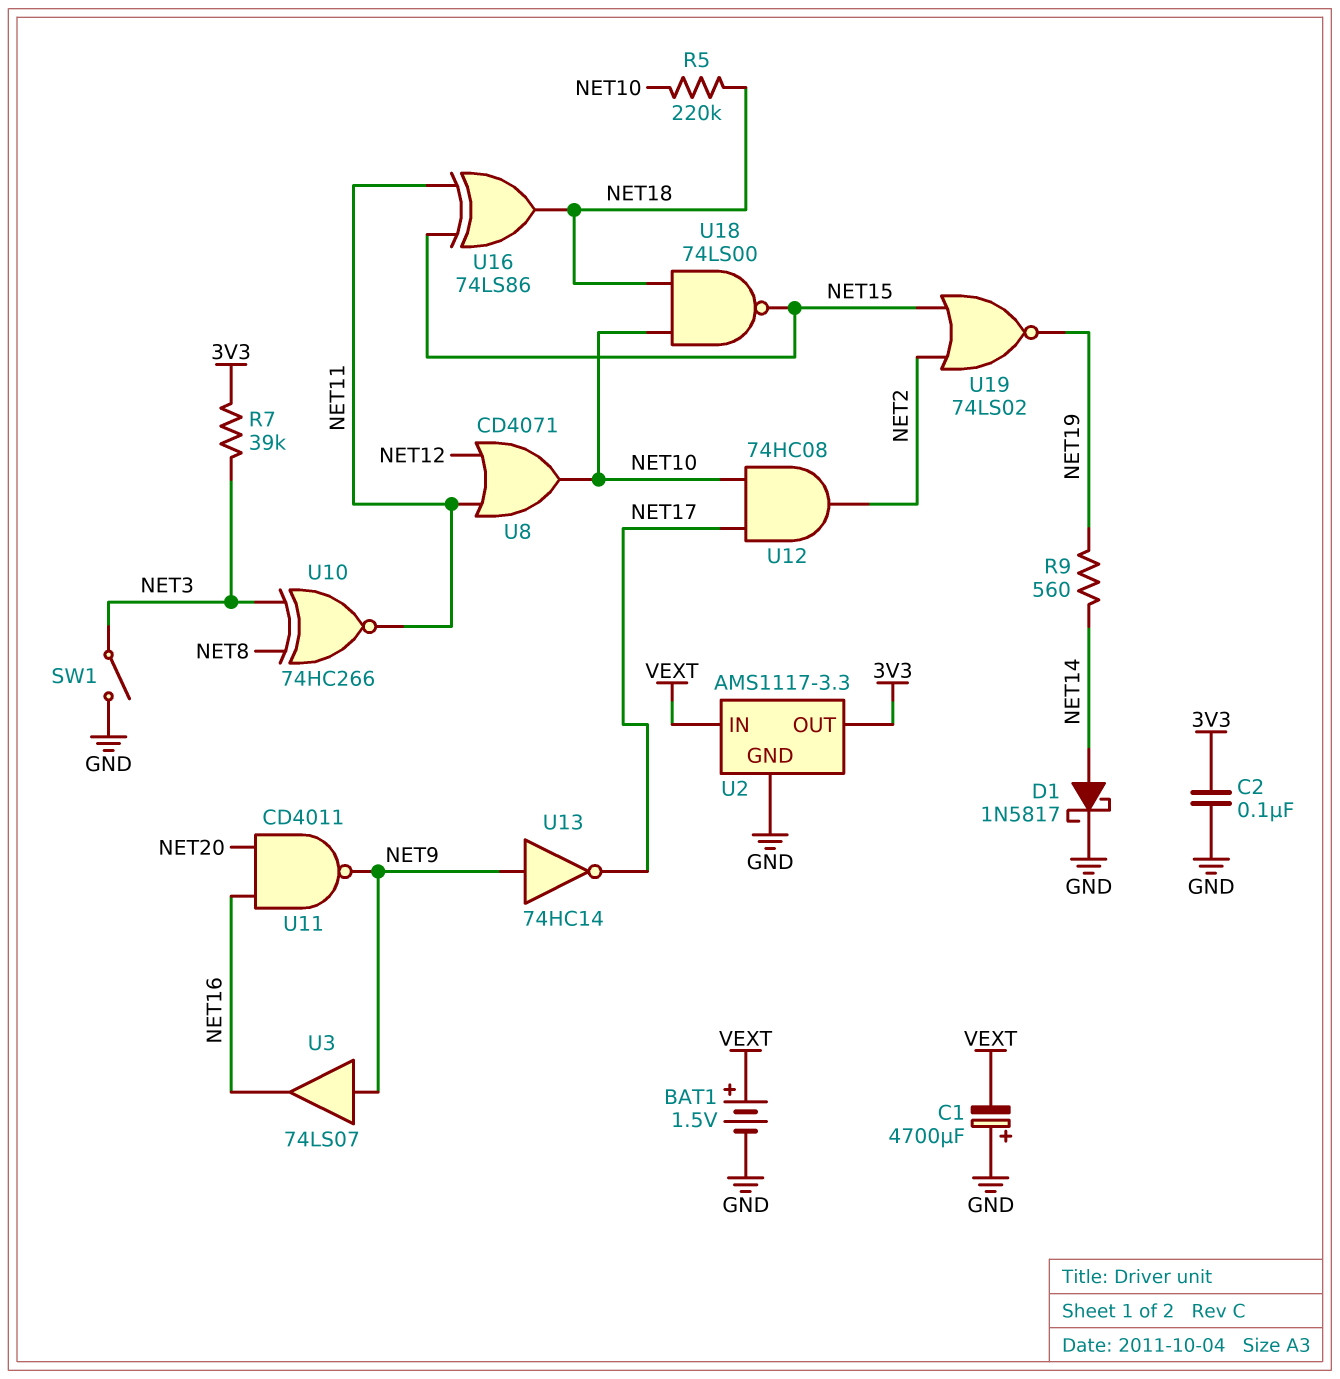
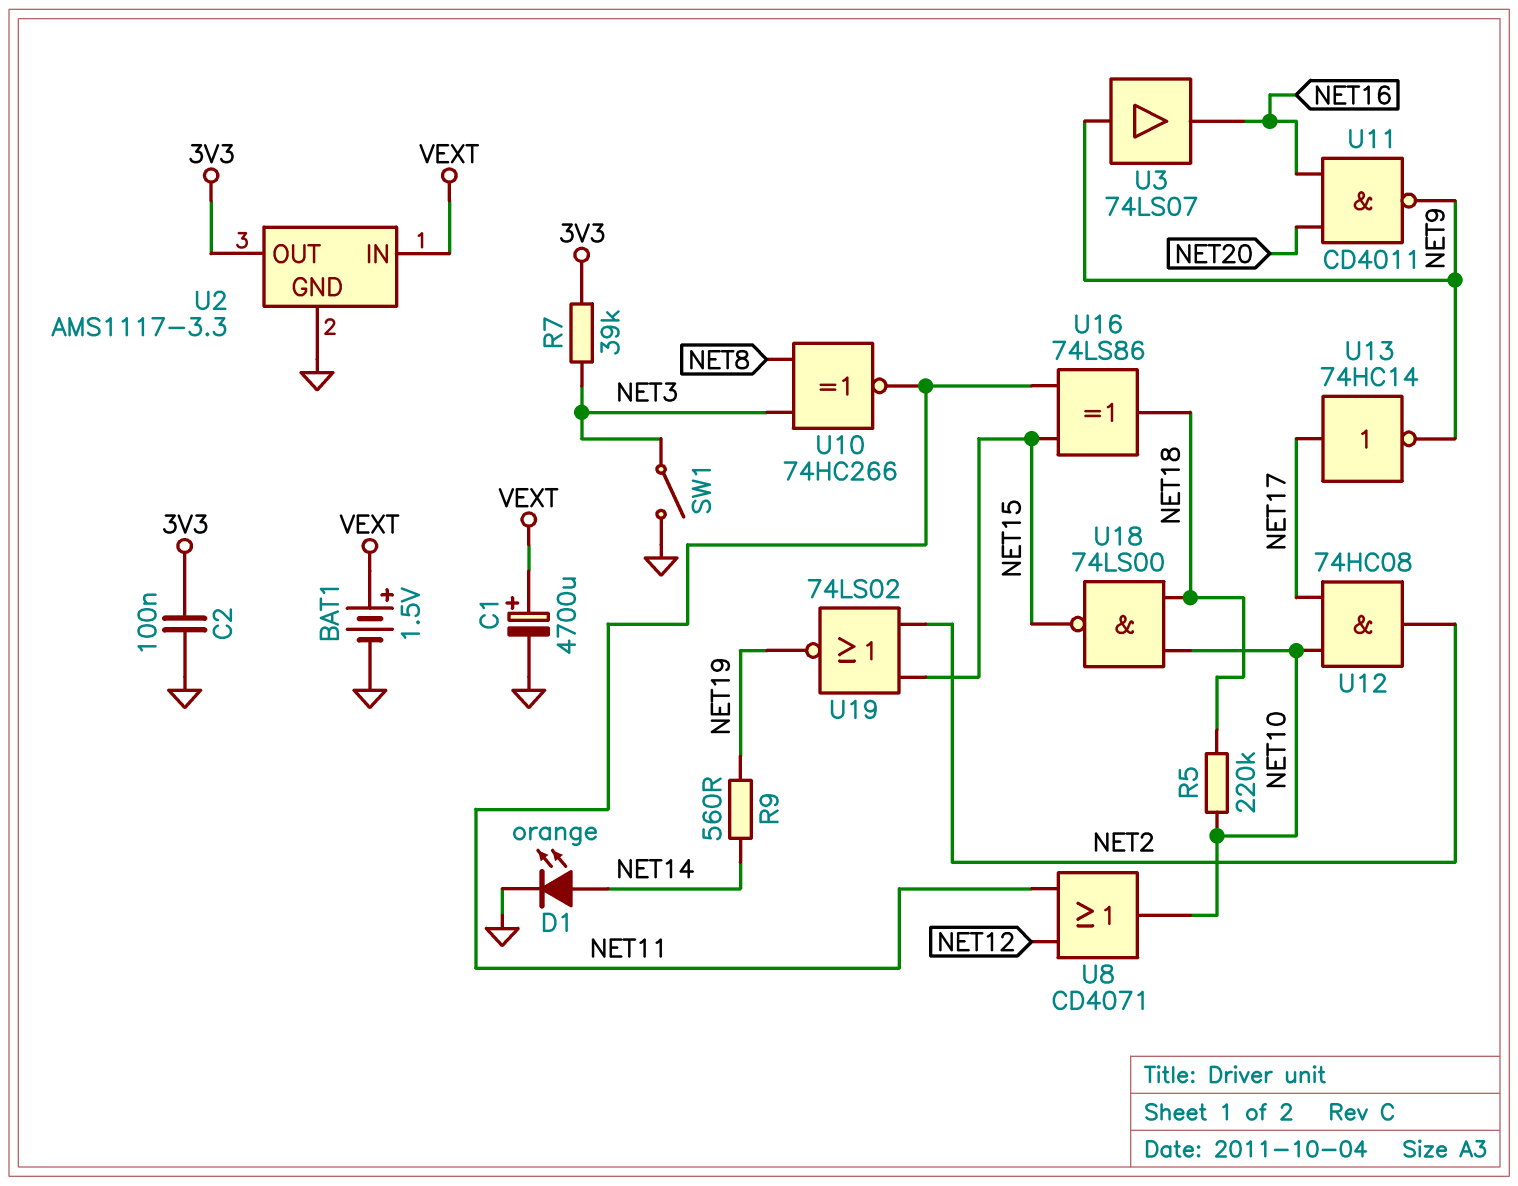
C1: 4700uF (plus GND, minus VEXT) -> 4700uF (plus VEXT, minus GND)
D1: schottky 1N5817 (A NET14, K GND) -> LED orange (A NET14, K GND)
U13: NOT 74HC14 (in NET9, out NET17) -> NOT 74HC14 (in NET17, out NET9)

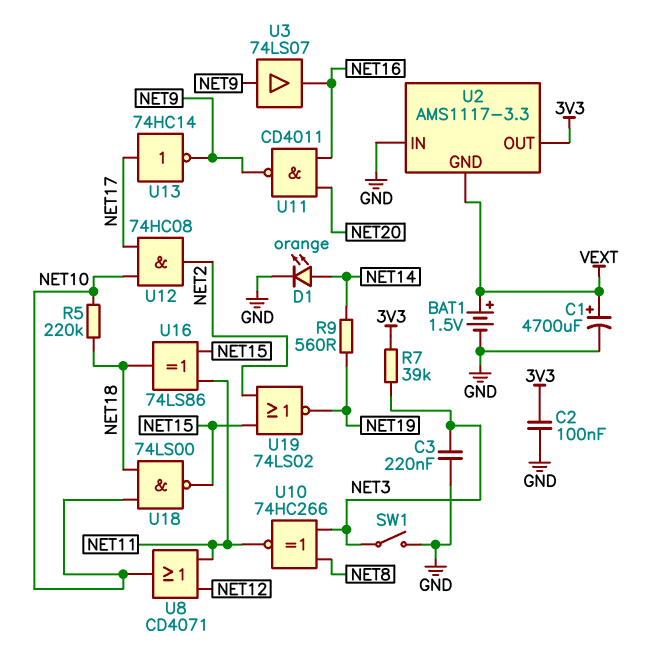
C3: none -> 220nF (GND, NET3)
U2 pin GND: GND -> VEXT
U2 pin IN: VEXT -> GND

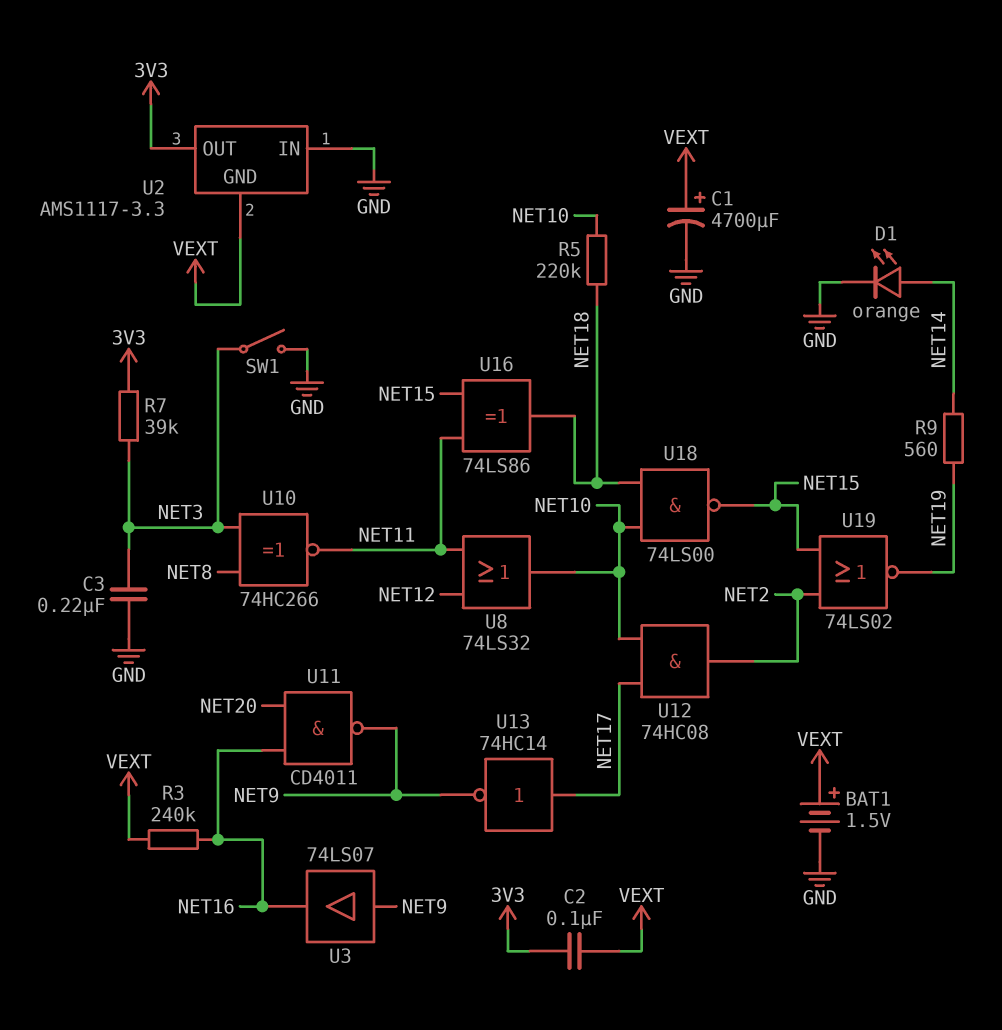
C2: 100nF (3V3, GND) -> 100nF (3V3, VEXT)
R3: none -> 240k (NET16, VEXT)
U8: OR CD4071 (in NET11, in NET12, out NET10) -> OR 74LS32 (in NET11, in NET12, out NET10)

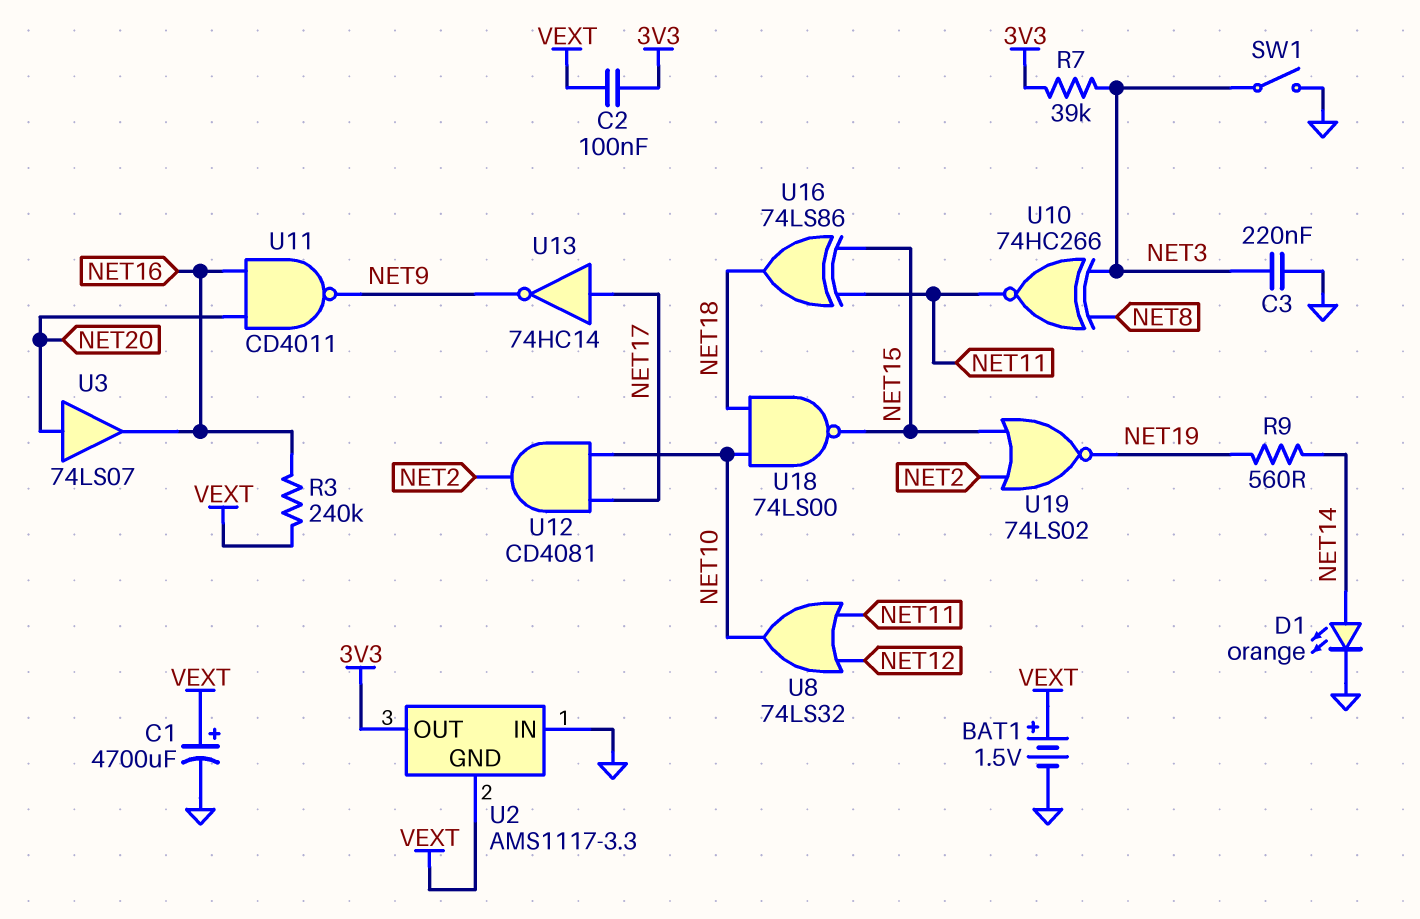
R5: 220k (NET10, NET18) -> none
U3: buffer 74LS07 (in NET9, out NET16) -> buffer 74LS07 (in NET20, out NET16)
U12: AND 74HC08 (in NET10, in NET17, out NET2) -> AND CD4081 (in NET10, in NET17, out NET2)

